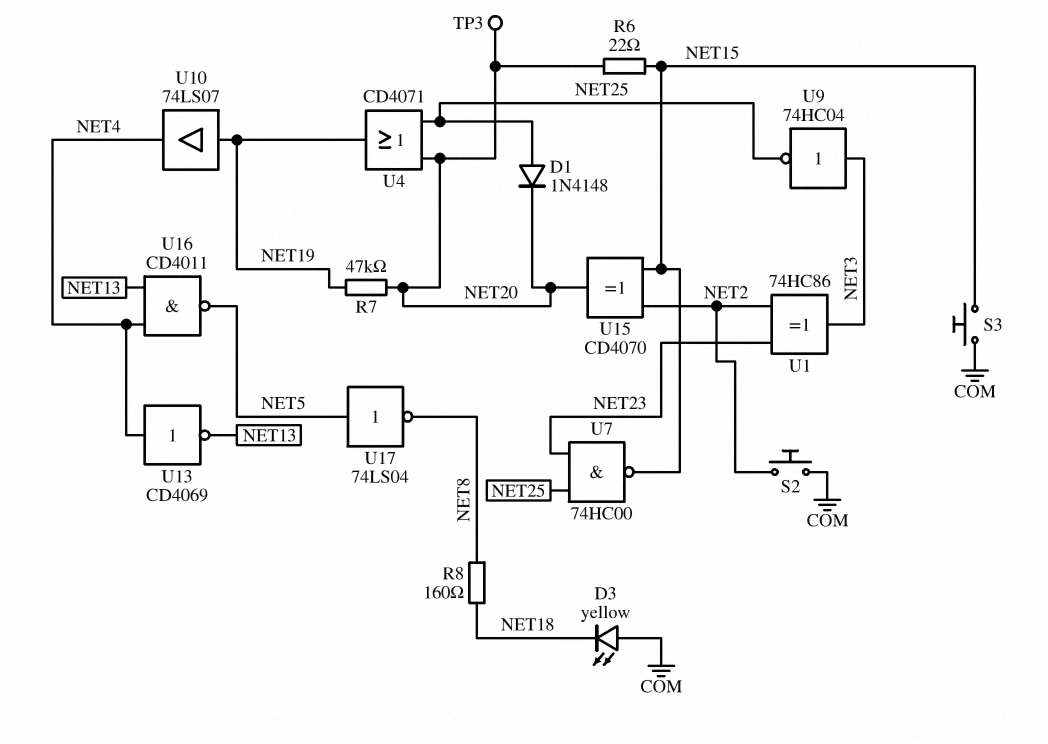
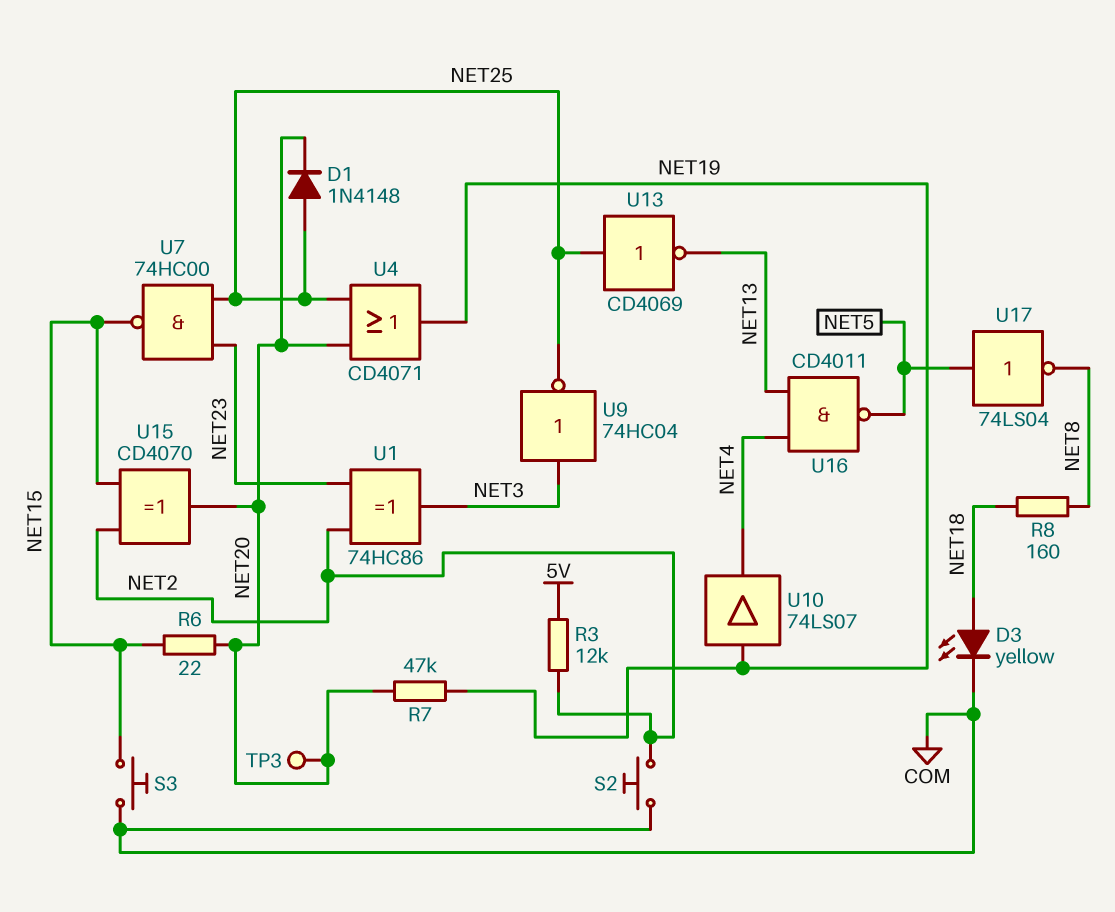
D3: LED yellow (A COM, K NET18) -> LED yellow (A NET18, K COM)
R3: none -> 12k (5V, NET2)
U13: NOT CD4069 (in NET4, out NET13) -> NOT CD4069 (in NET25, out NET13)

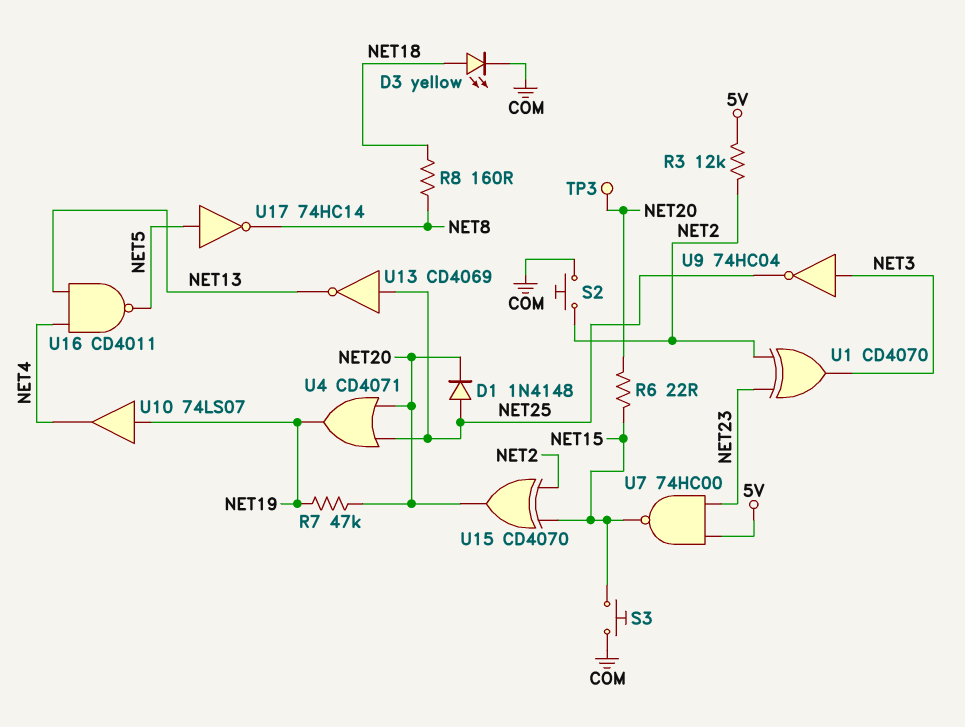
U1: XOR 74HC86 (in NET2, in NET23, out NET3) -> XOR CD4070 (in NET2, in NET23, out NET3)
U7: NAND 74HC00 (in NET23, in NET25, out NET15) -> NAND 74HC00 (in 5V, in NET23, out NET15)
U17: NOT 74LS04 (in NET5, out NET8) -> NOT 74HC14 (in NET5, out NET8)

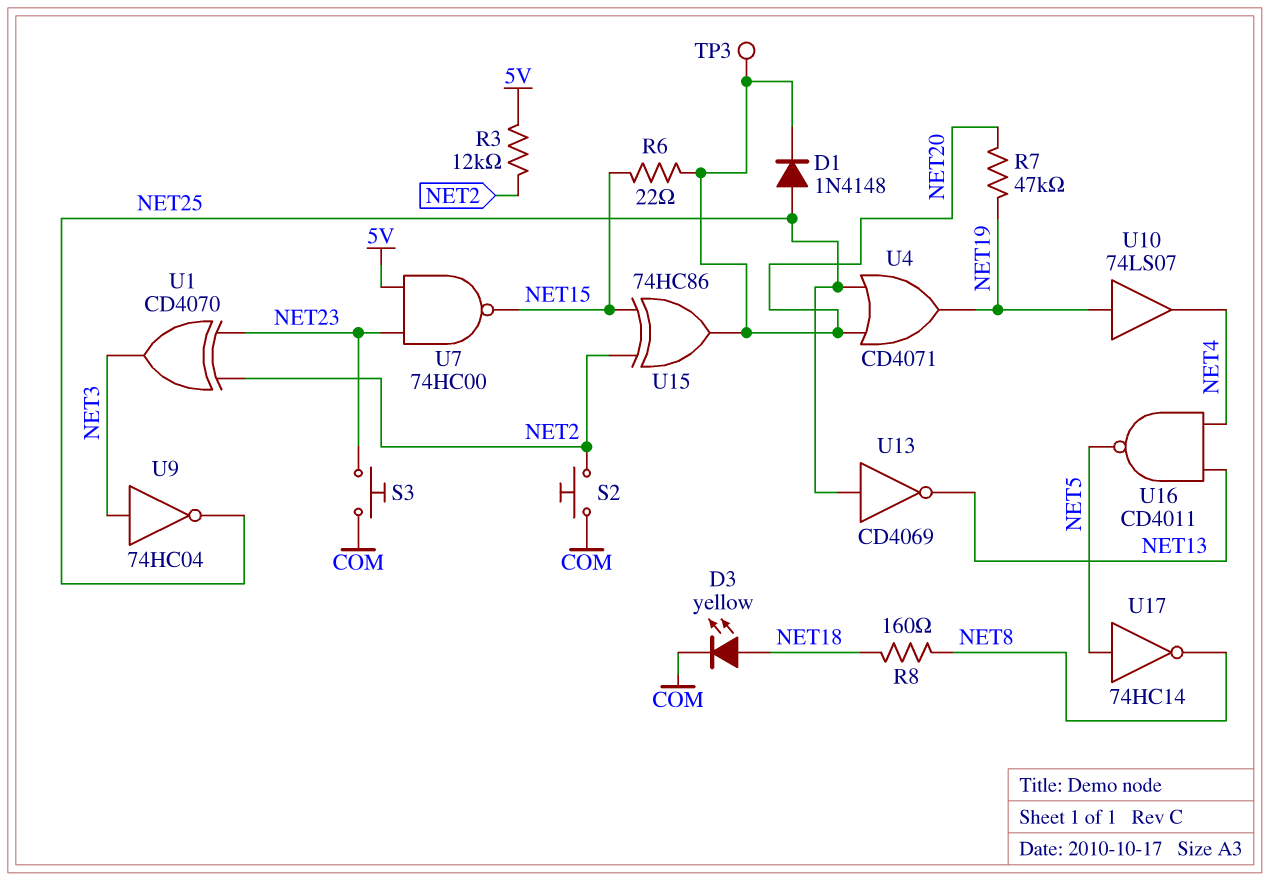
S3: button (COM, NET15) -> button (COM, NET23)
U15: XOR CD4070 (in NET2, in NET15, out NET20) -> XOR 74HC86 (in NET2, in NET15, out NET20)

